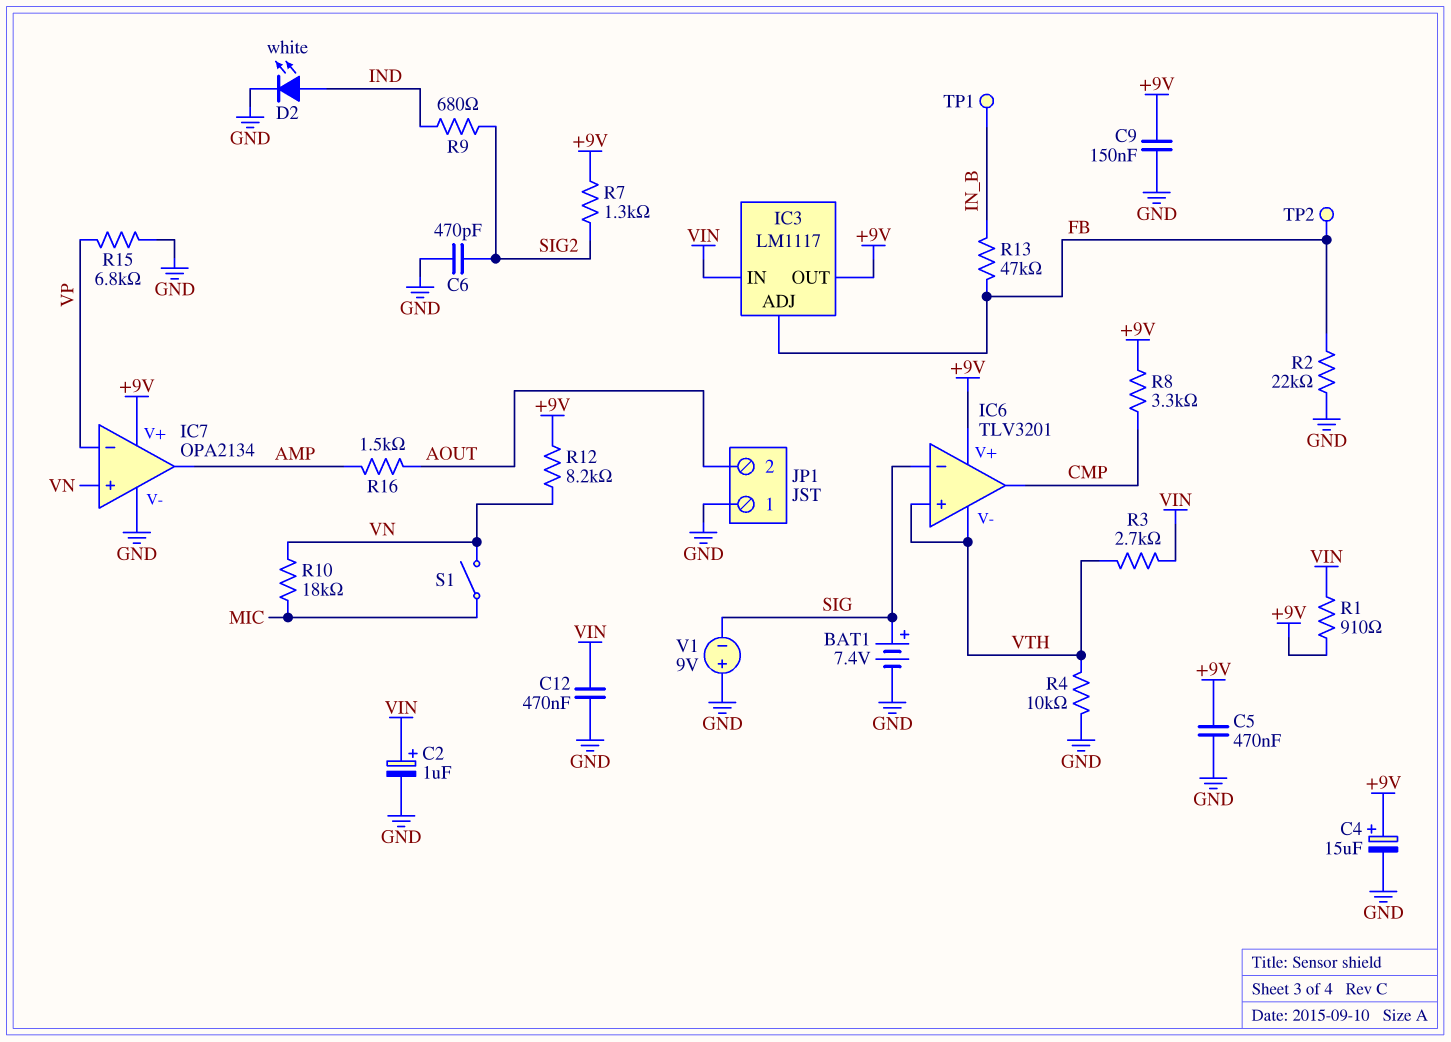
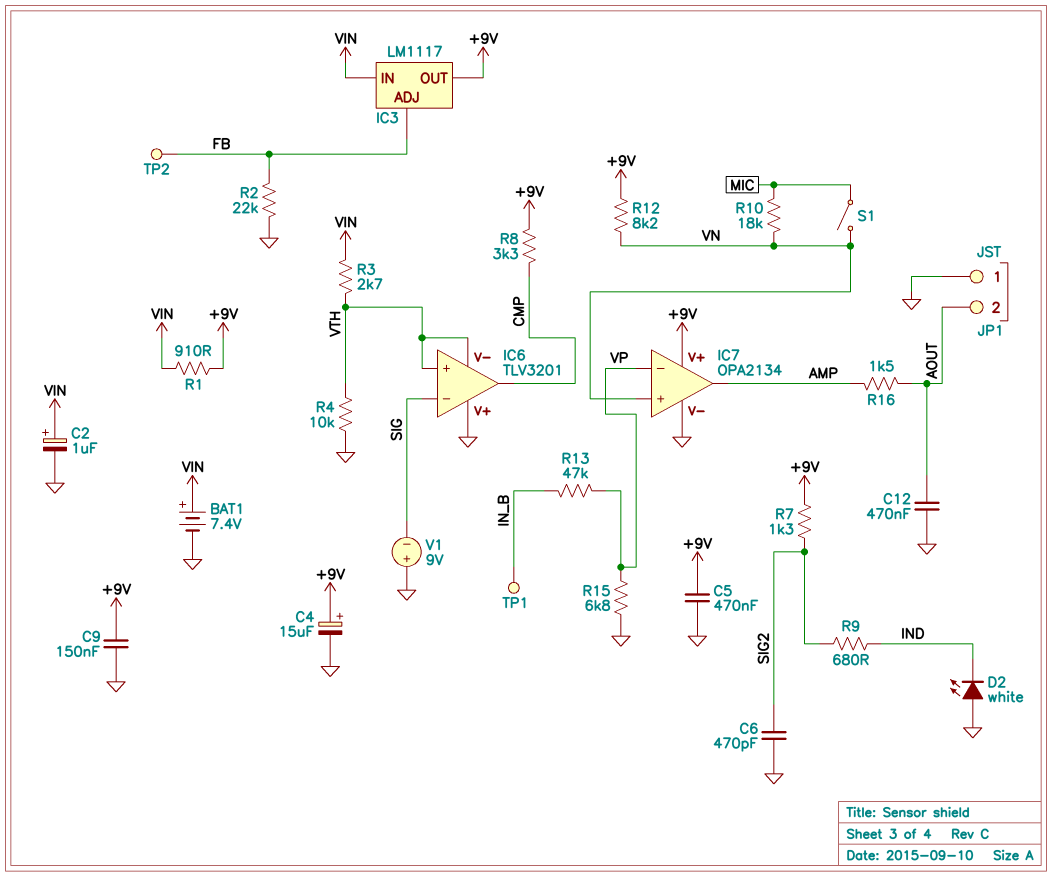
BAT1: 7.4V (plus SIG, minus GND) -> 7.4V (plus VIN, minus GND)
C12: 470nF (GND, VIN) -> 470nF (AOUT, GND)
D2: LED white (A IND, K GND) -> LED white (A GND, K IND)
IC6 pin V+: +9V -> GND
R13: 47k (FB, IN_B) -> 47k (IN_B, VP)

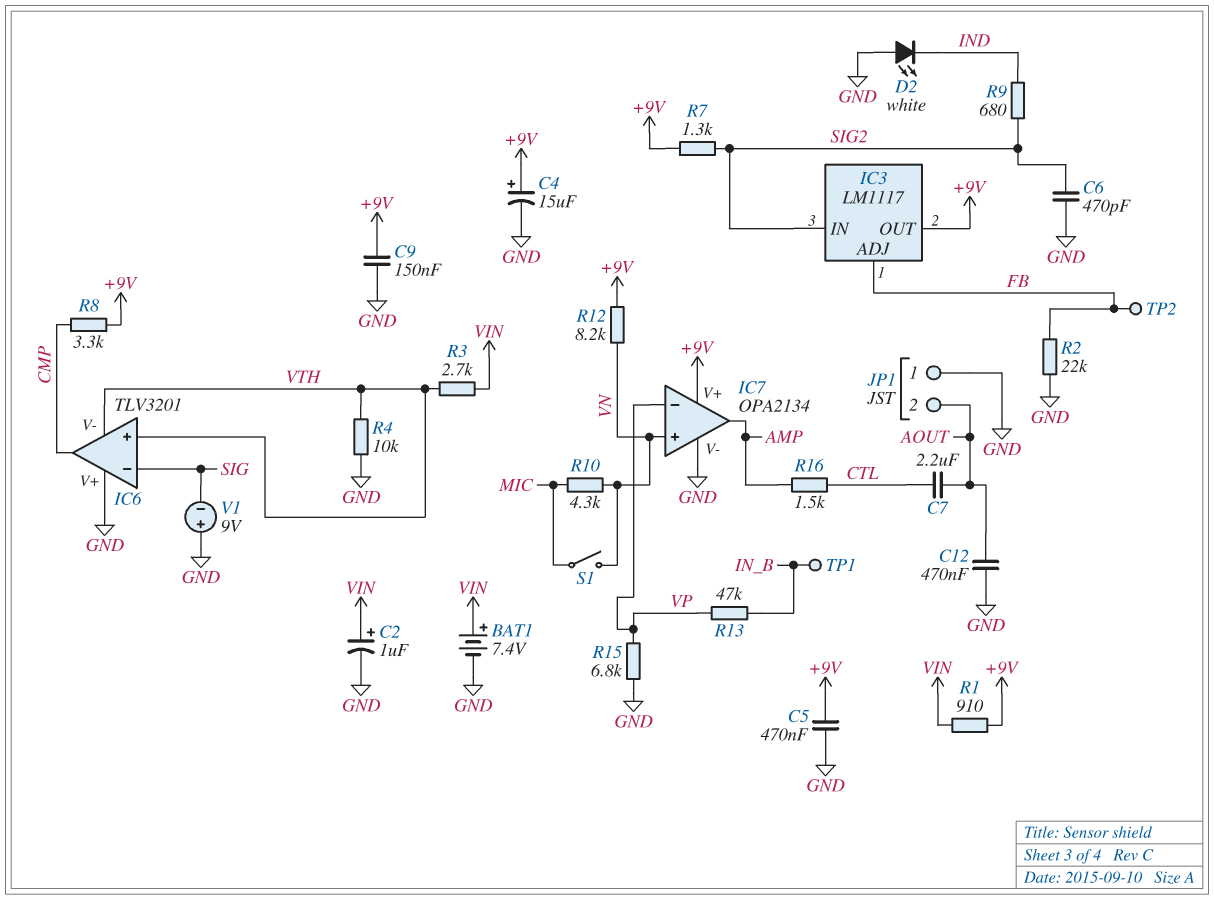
C7: none -> 2.2uF (AOUT, CTL)
IC3 pin IN: VIN -> SIG2
R10: 18k (MIC, VN) -> 4.3k (MIC, VN)
R16: 1.5k (AMP, AOUT) -> 1.5k (AMP, CTL)

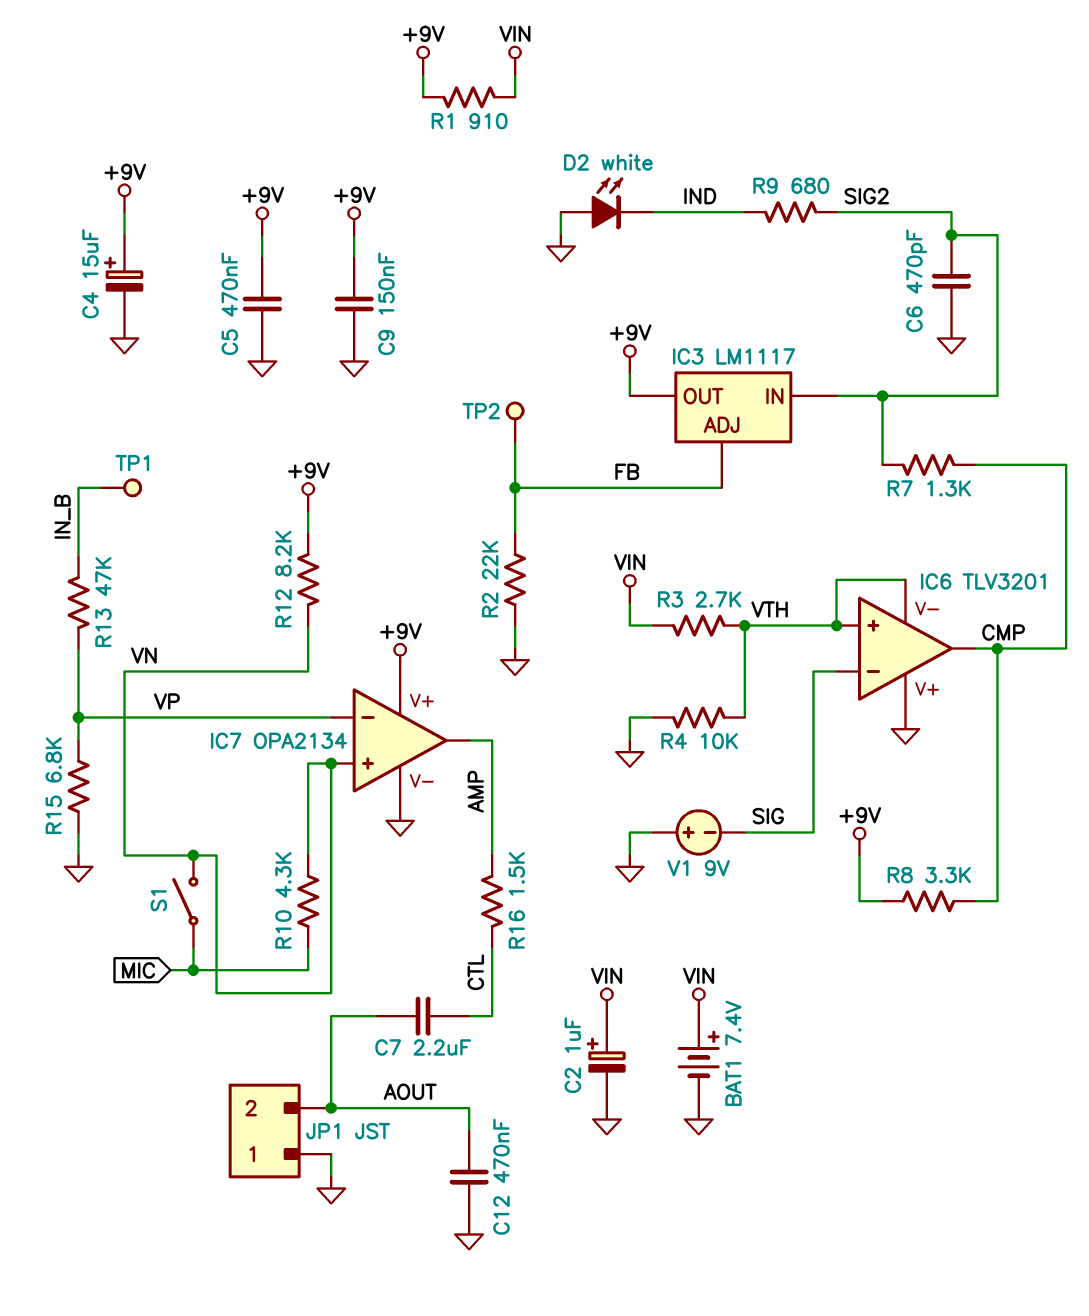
R7: 1.3k (+9V, SIG2) -> 1.3k (CMP, SIG2)

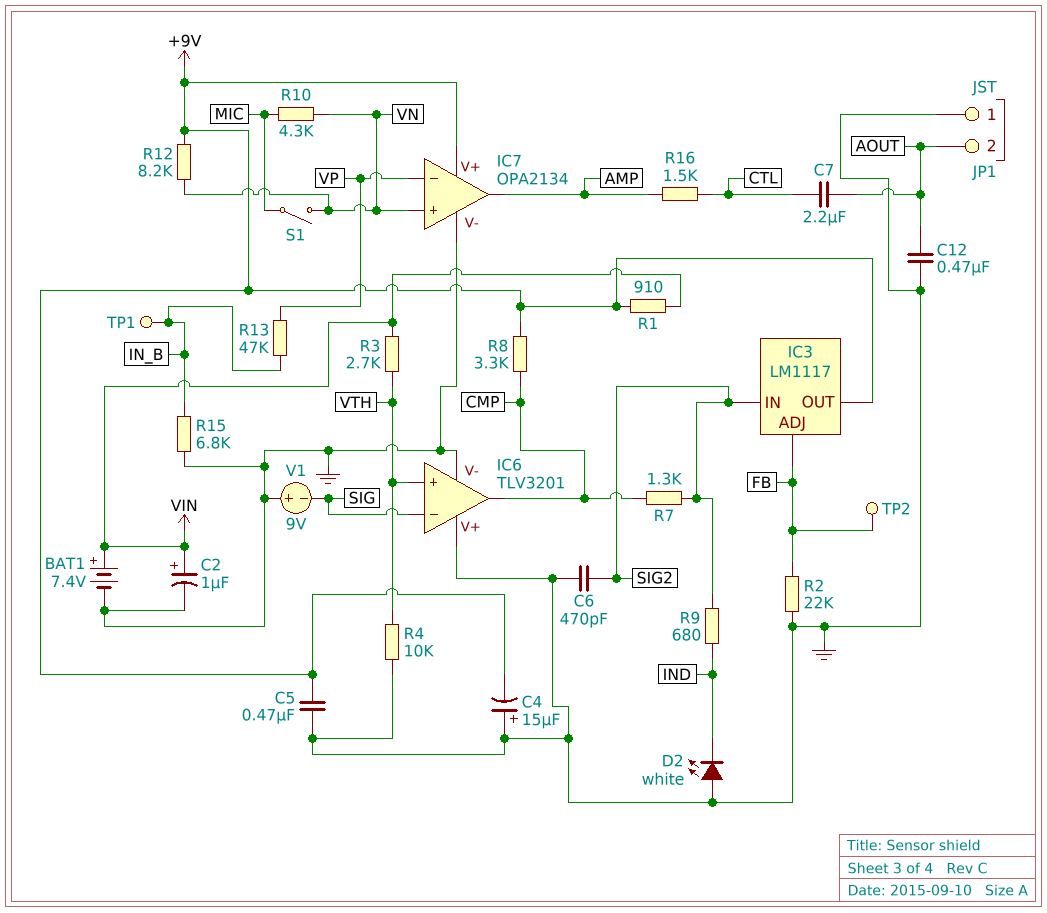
C4: 15uF (plus +9V, minus GND) -> 15uF (plus GND, minus +9V)
C9: 150nF (+9V, GND) -> none
IC6 pin V-: VTH -> GND
R15: 6.8k (GND, VP) -> 6.8k (GND, IN_B)

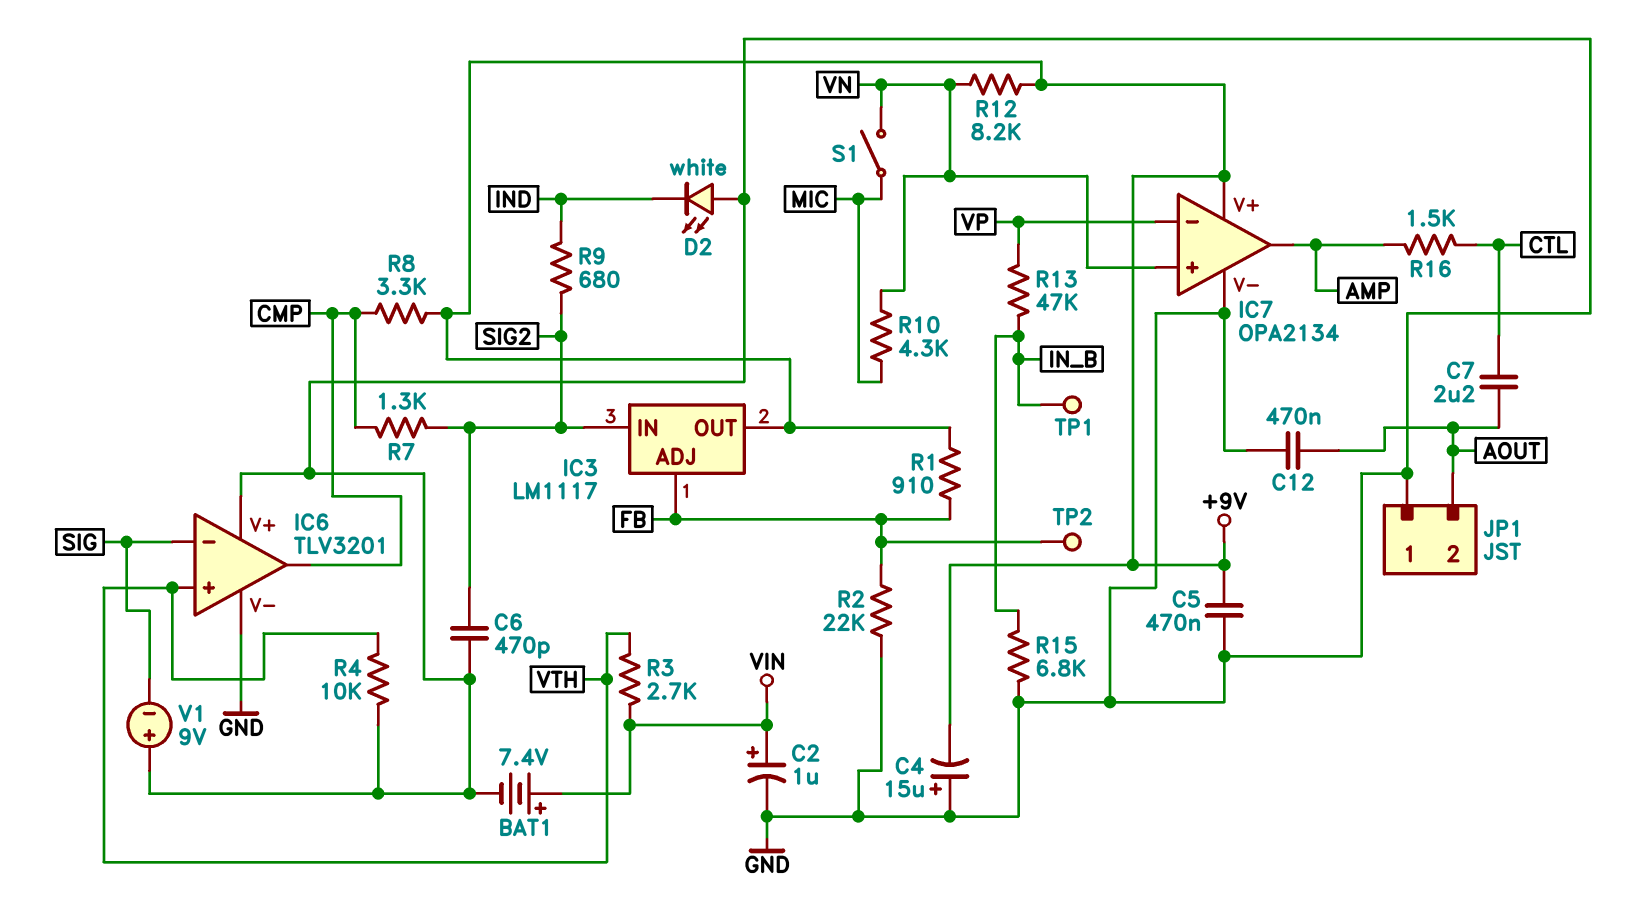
R1: 910 (+9V, VIN) -> 910 (+9V, FB)

